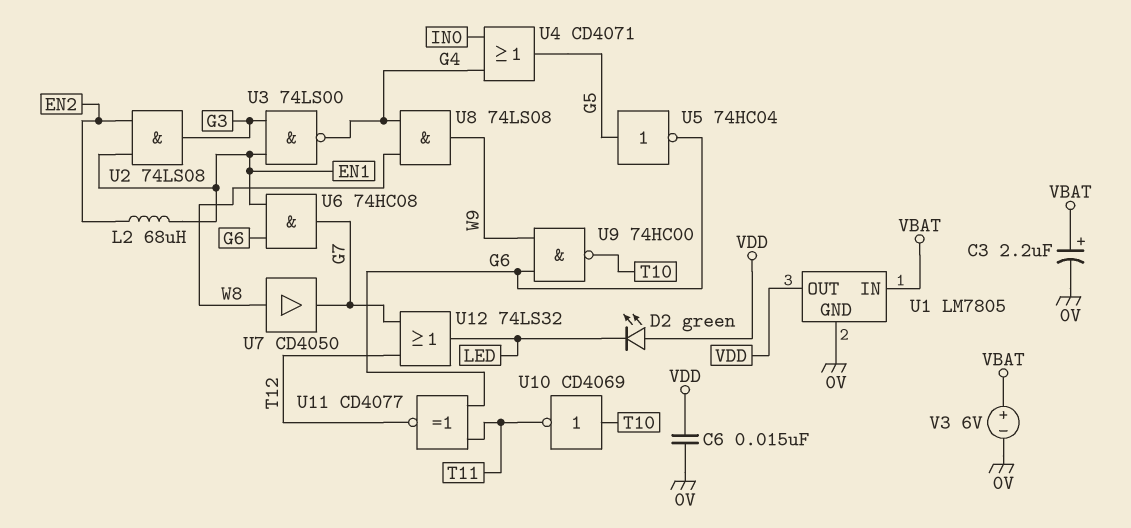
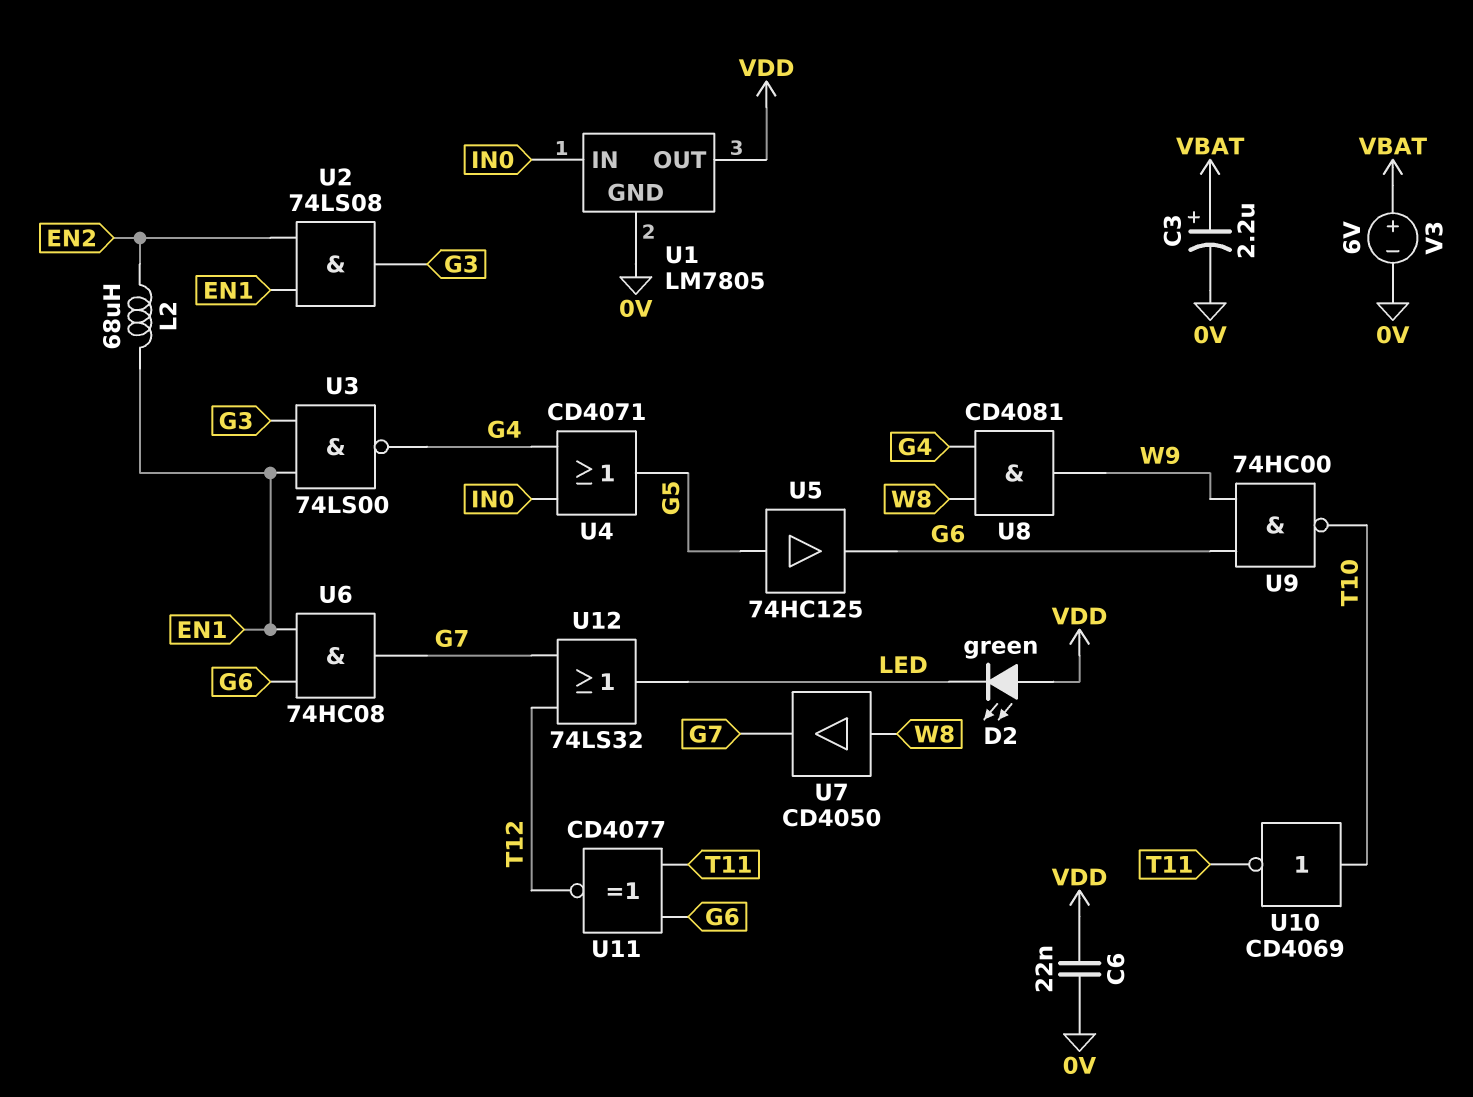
C6: 15nF (0V, VDD) -> 22nF (0V, VDD)
U1 pin IN: VBAT -> IN0
U5: NOT 74HC04 (in G5, out G6) -> buffer 74HC125 (in G5, out G6)
U8: AND 74LS08 (in G4, in W8, out W9) -> AND CD4081 (in G4, in W8, out W9)

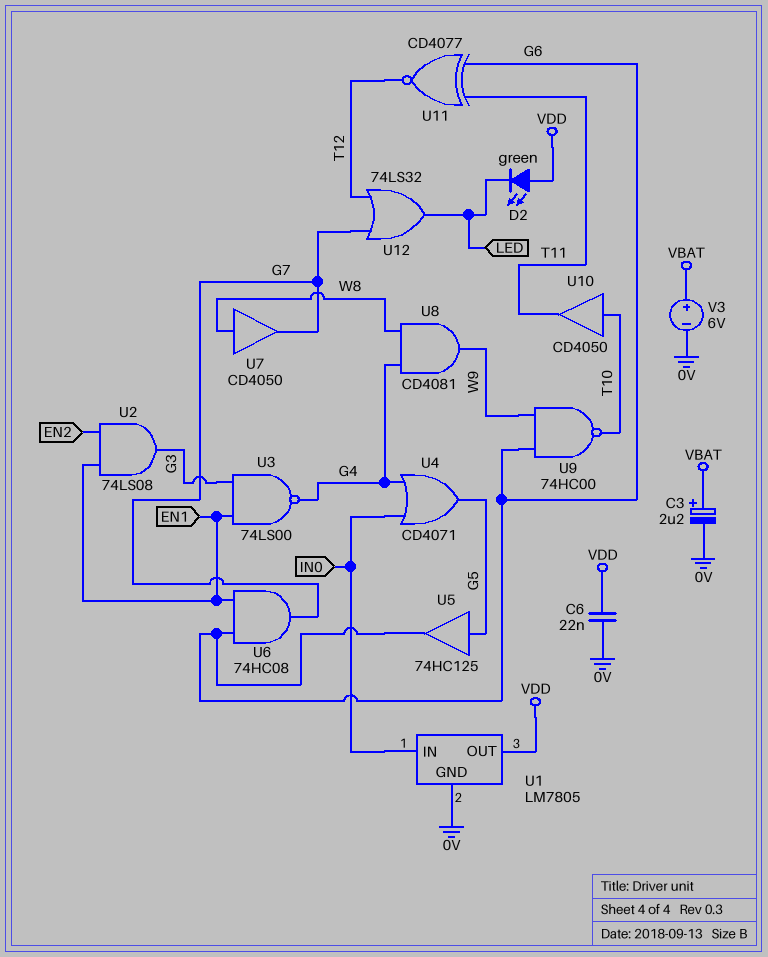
L2: 68uH (EN1, EN2) -> none
U10: NOT CD4069 (in T10, out T11) -> buffer CD4050 (in T10, out T11)

